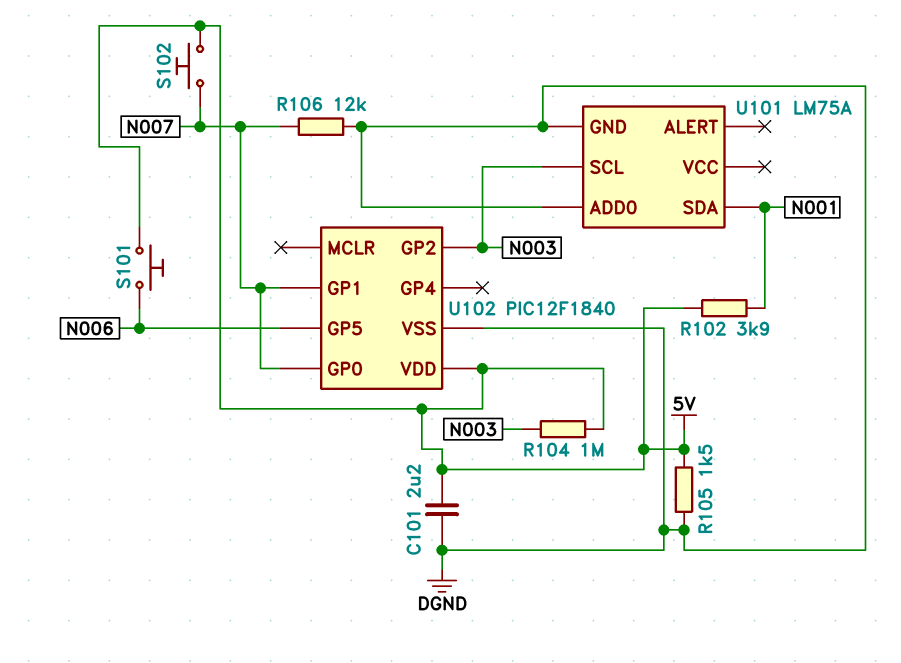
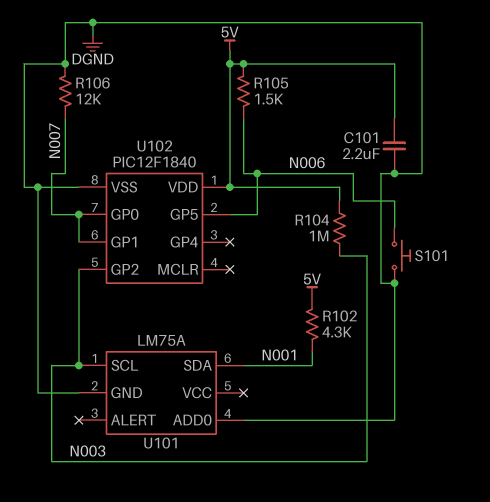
R102: 3.9k (5V, N001) -> 4.3k (5V, N001)
R105: 1.5k (5V, DGND) -> 1.5k (5V, N006)
S101: button (5V, N006) -> button (DGND, N006)
S102: button (5V, N007) -> none

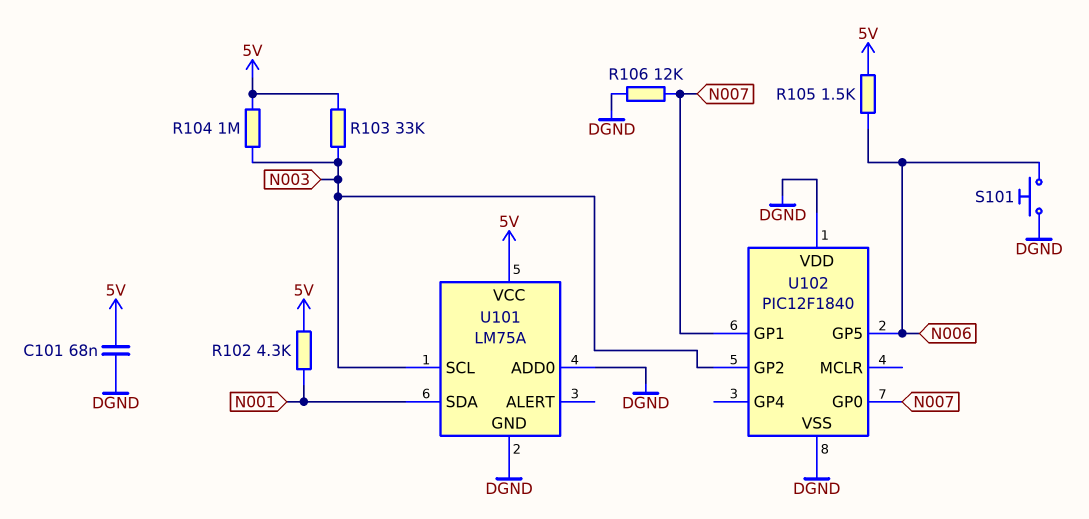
C101: 2.2uF (5V, DGND) -> 68nF (5V, DGND)
R103: none -> 33k (5V, N003)
U101 pin VCC: none -> 5V
U102 pin VDD: 5V -> DGND

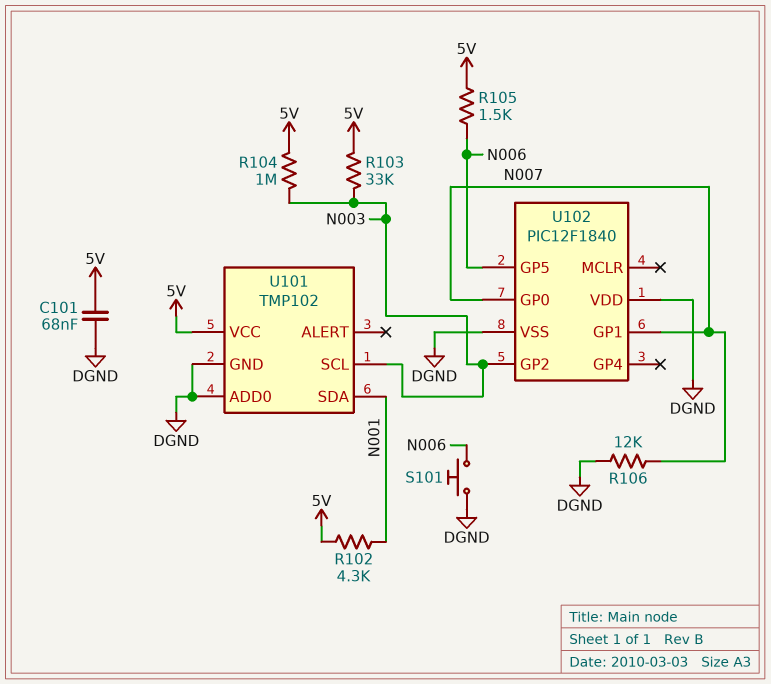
U101: LM75A -> TMP102

